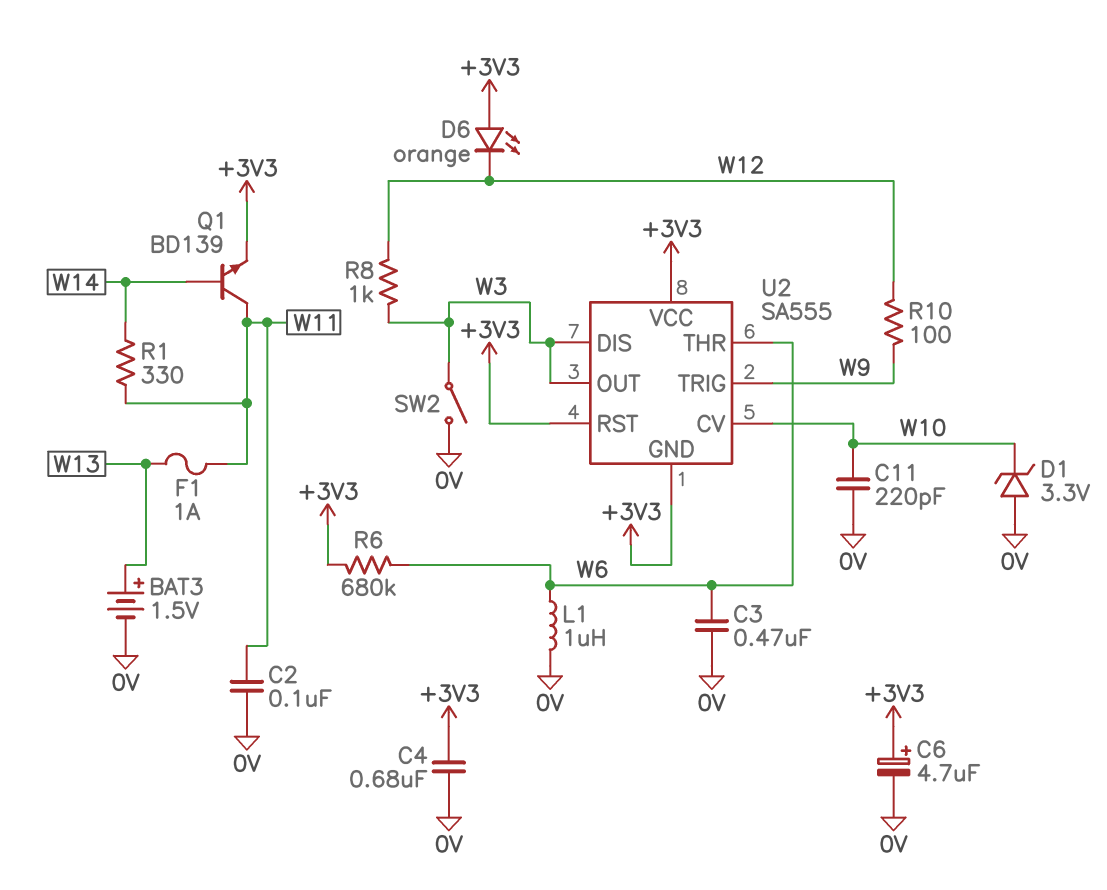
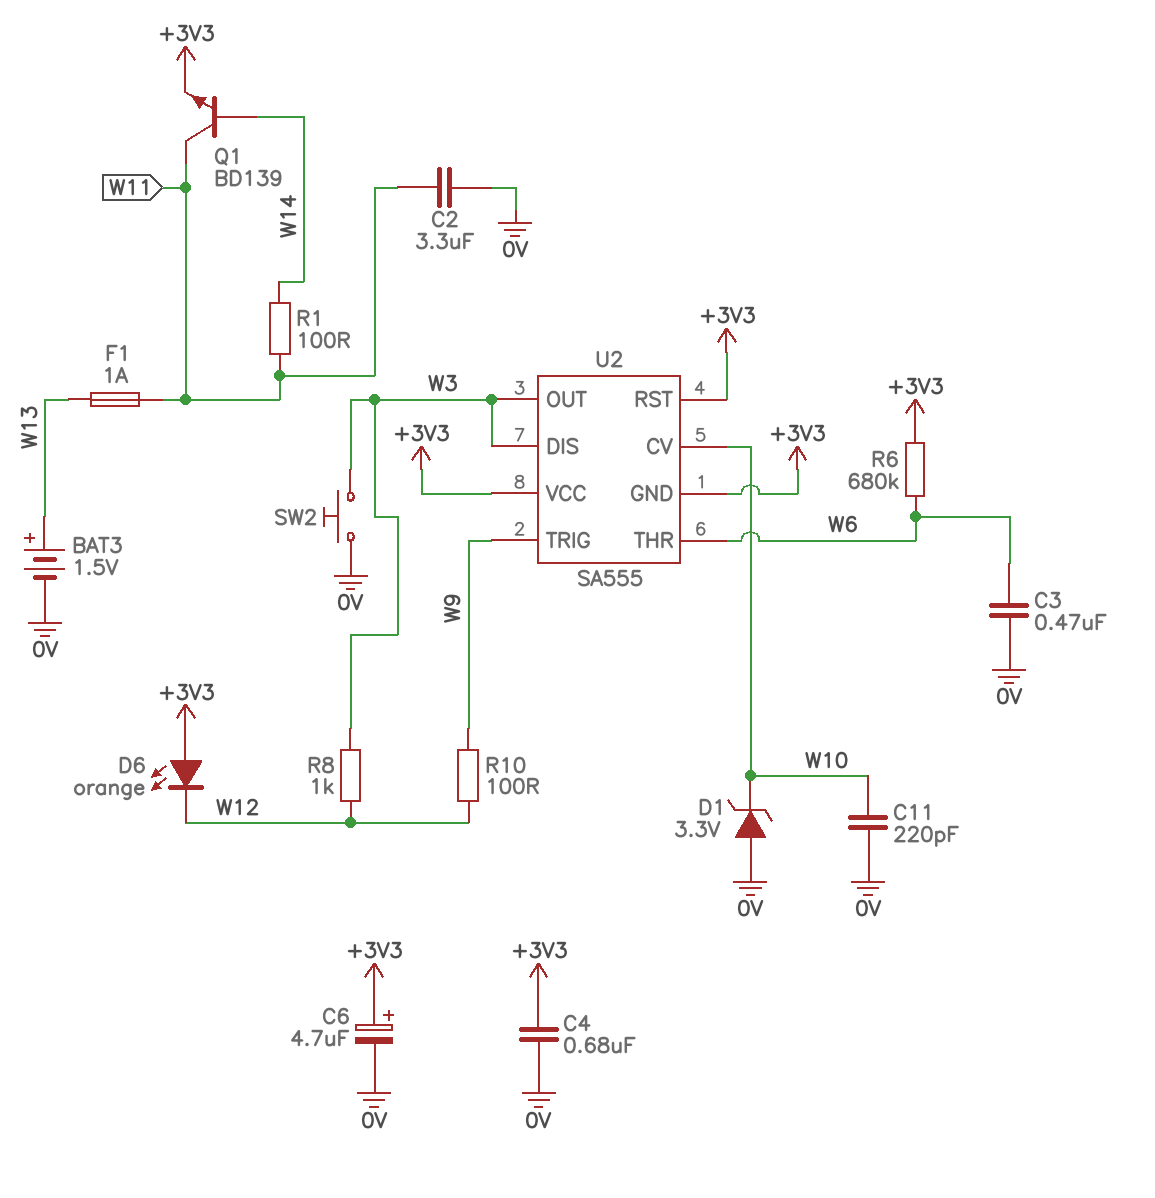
C2: 100nF (0V, W11) -> 3.3uF (0V, W11)
L1: 1uH (0V, W6) -> none
R1: 330 (W11, W14) -> 100 (W11, W14)
SW2: switch (0V, W3) -> button (0V, W3)

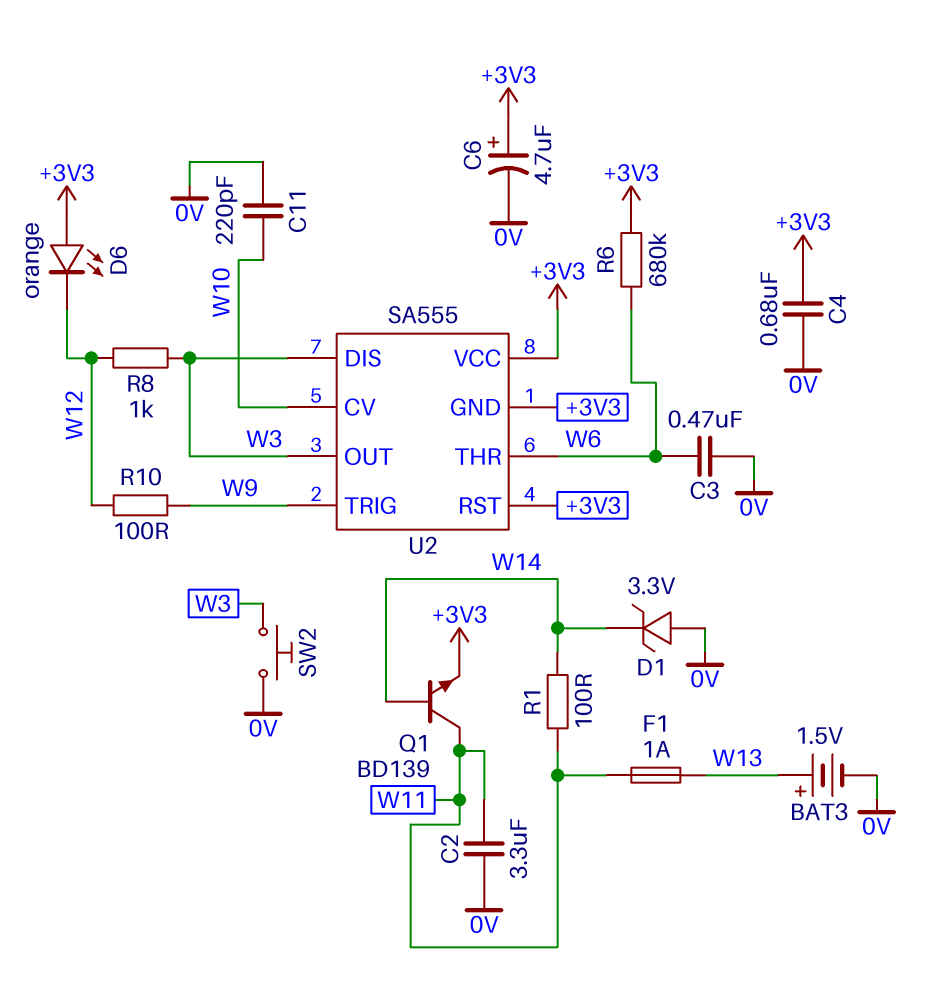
D1: zener 3.3V (A 0V, K W10) -> zener 3.3V (A 0V, K W14)

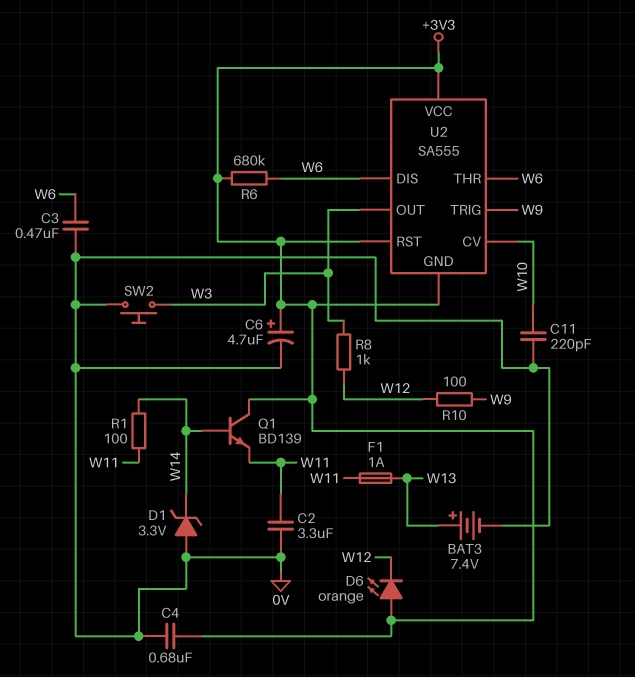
BAT3: 1.5V (plus W13, minus 0V) -> 7.4V (plus W13, minus 0V)
Q1: NPN BD139 (B W14, C W11, E +3V3) -> NPN BD139 (B W14, C +3V3, E W11)
U2 pin DIS: W3 -> W6

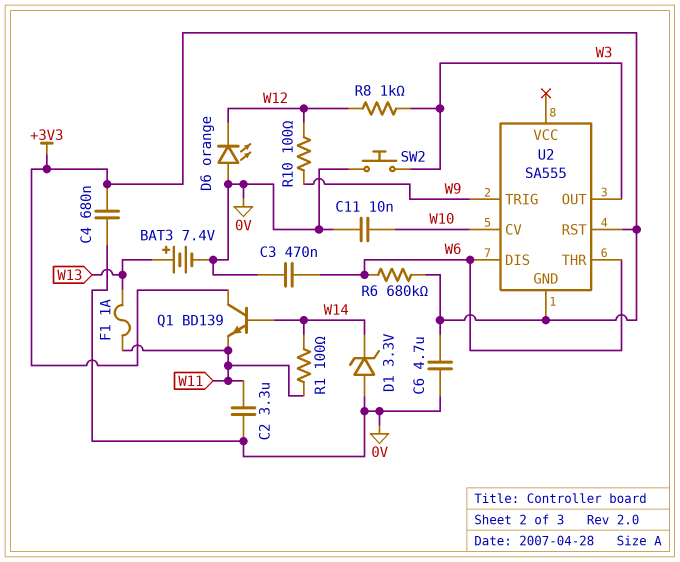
C6: 4.7uF (plus +3V3, minus 0V) -> 4.7uF (+3V3, 0V)
C11: 220pF (0V, W10) -> 10nF (0V, W10)
D6: LED orange (A +3V3, K W12) -> LED orange (A 0V, K W12)
U2 pin VCC: +3V3 -> none

